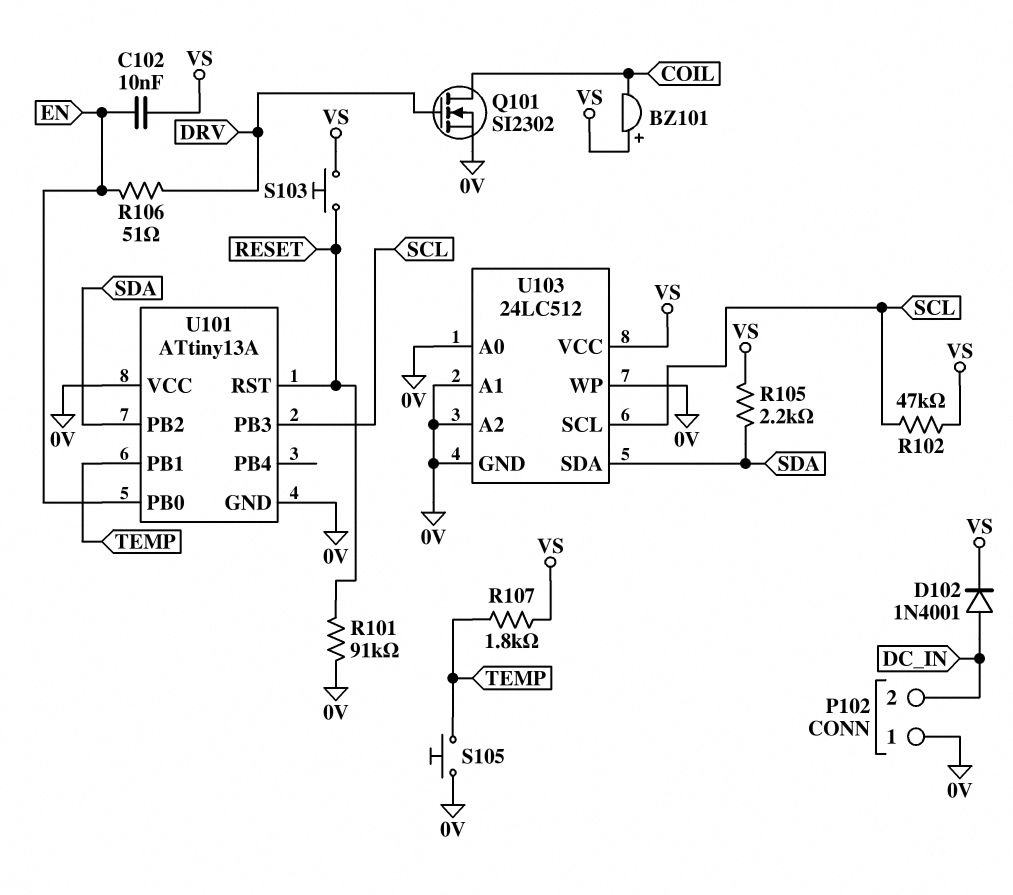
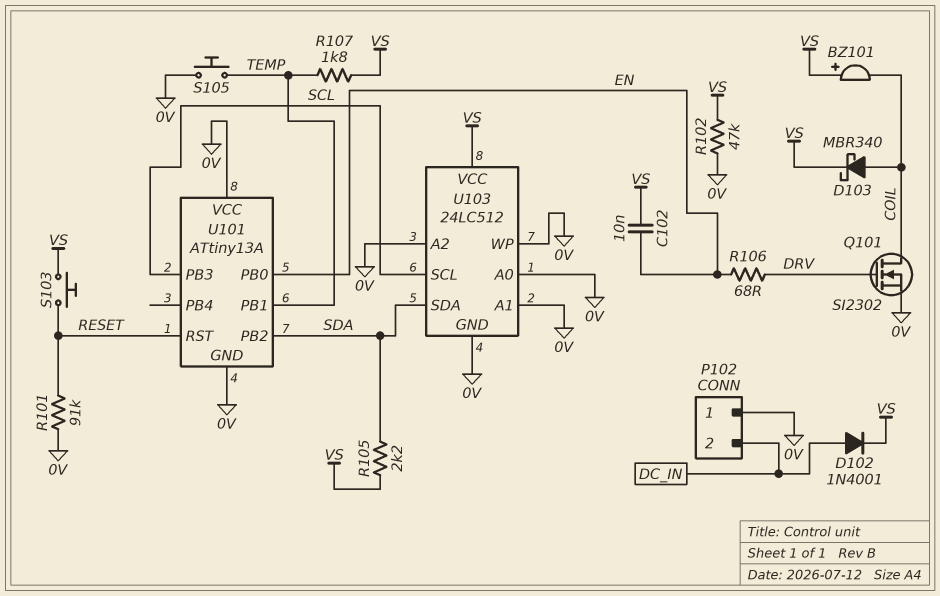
D103: none -> schottky MBR340 (A COIL, K VS)
R102: 47k (SCL, VS) -> 47k (0V, VS)
R106: 51 (DRV, EN) -> 68 (DRV, EN)

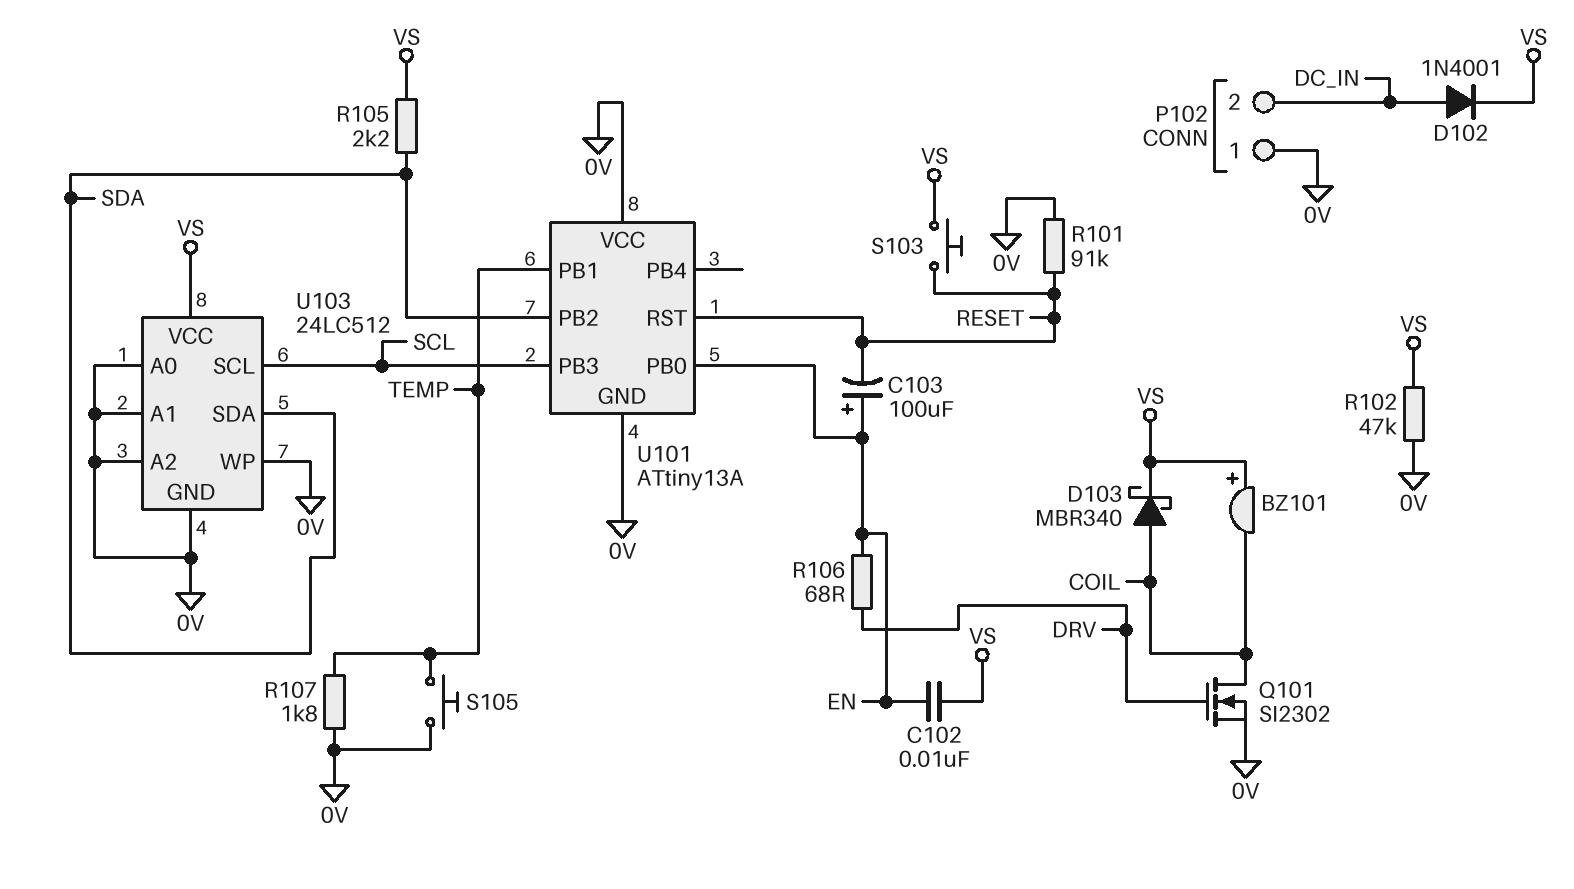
C103: none -> 100uF (plus EN, minus RESET)
R107: 1.8k (TEMP, VS) -> 1.8k (0V, TEMP)

